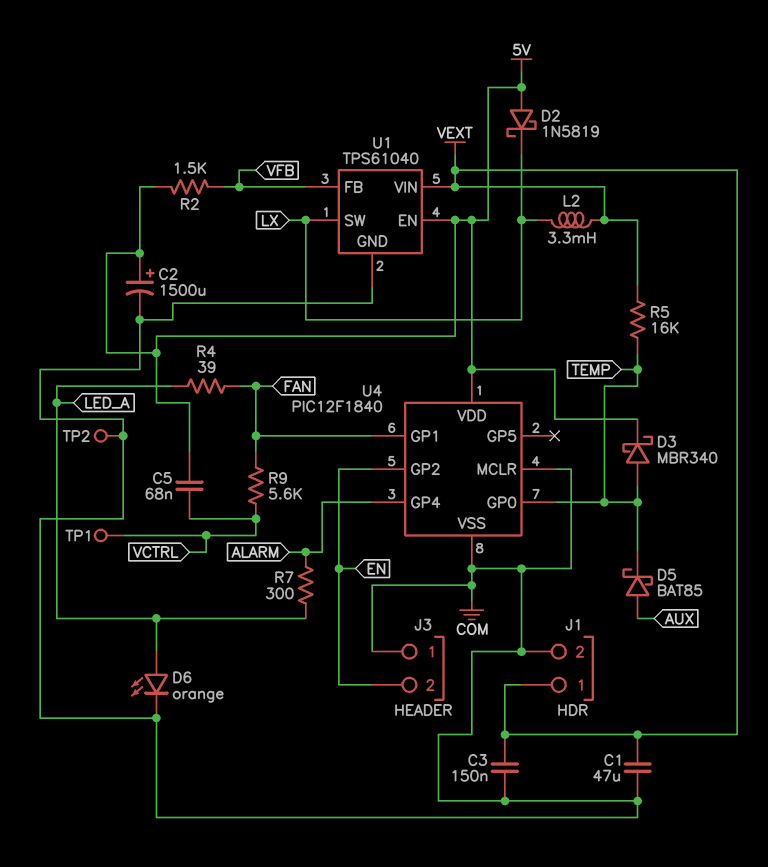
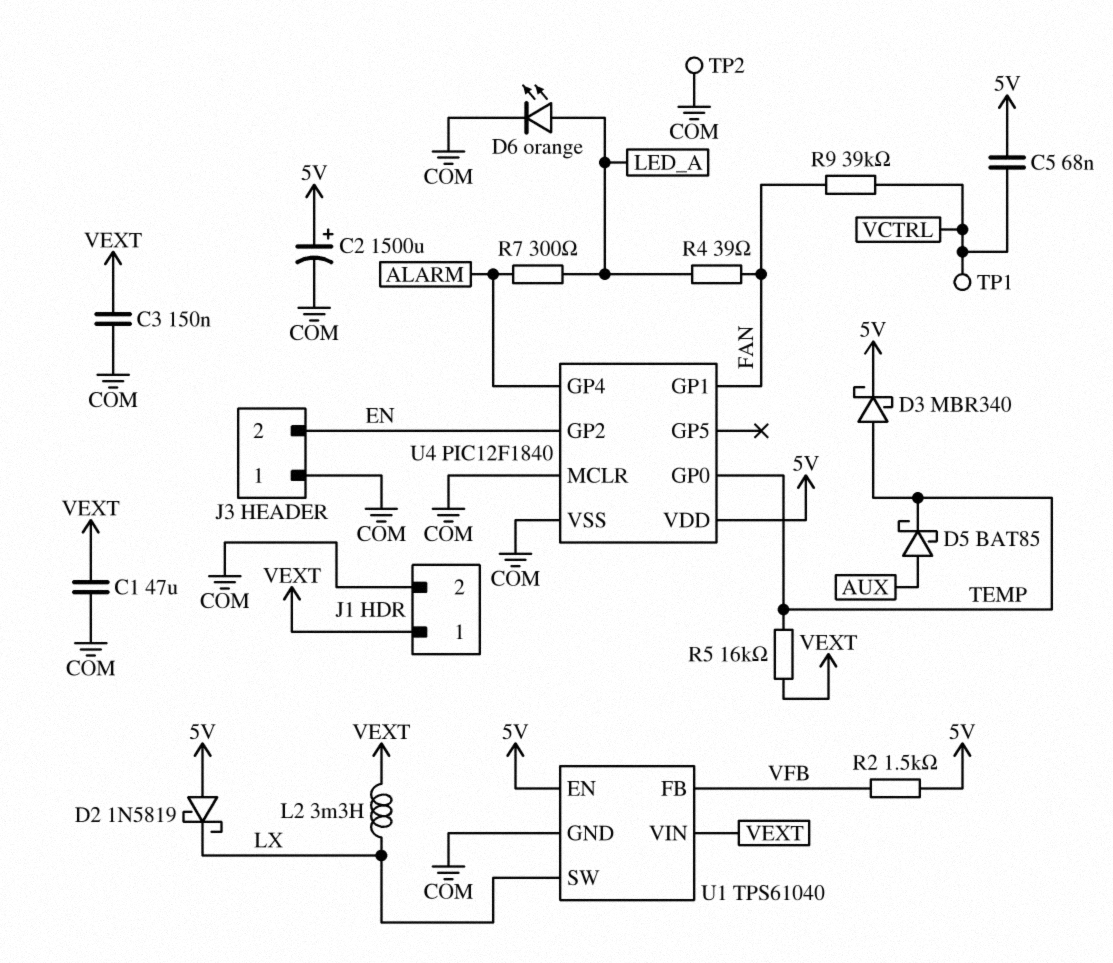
R9: 5.6k (FAN, VCTRL) -> 39k (FAN, VCTRL)

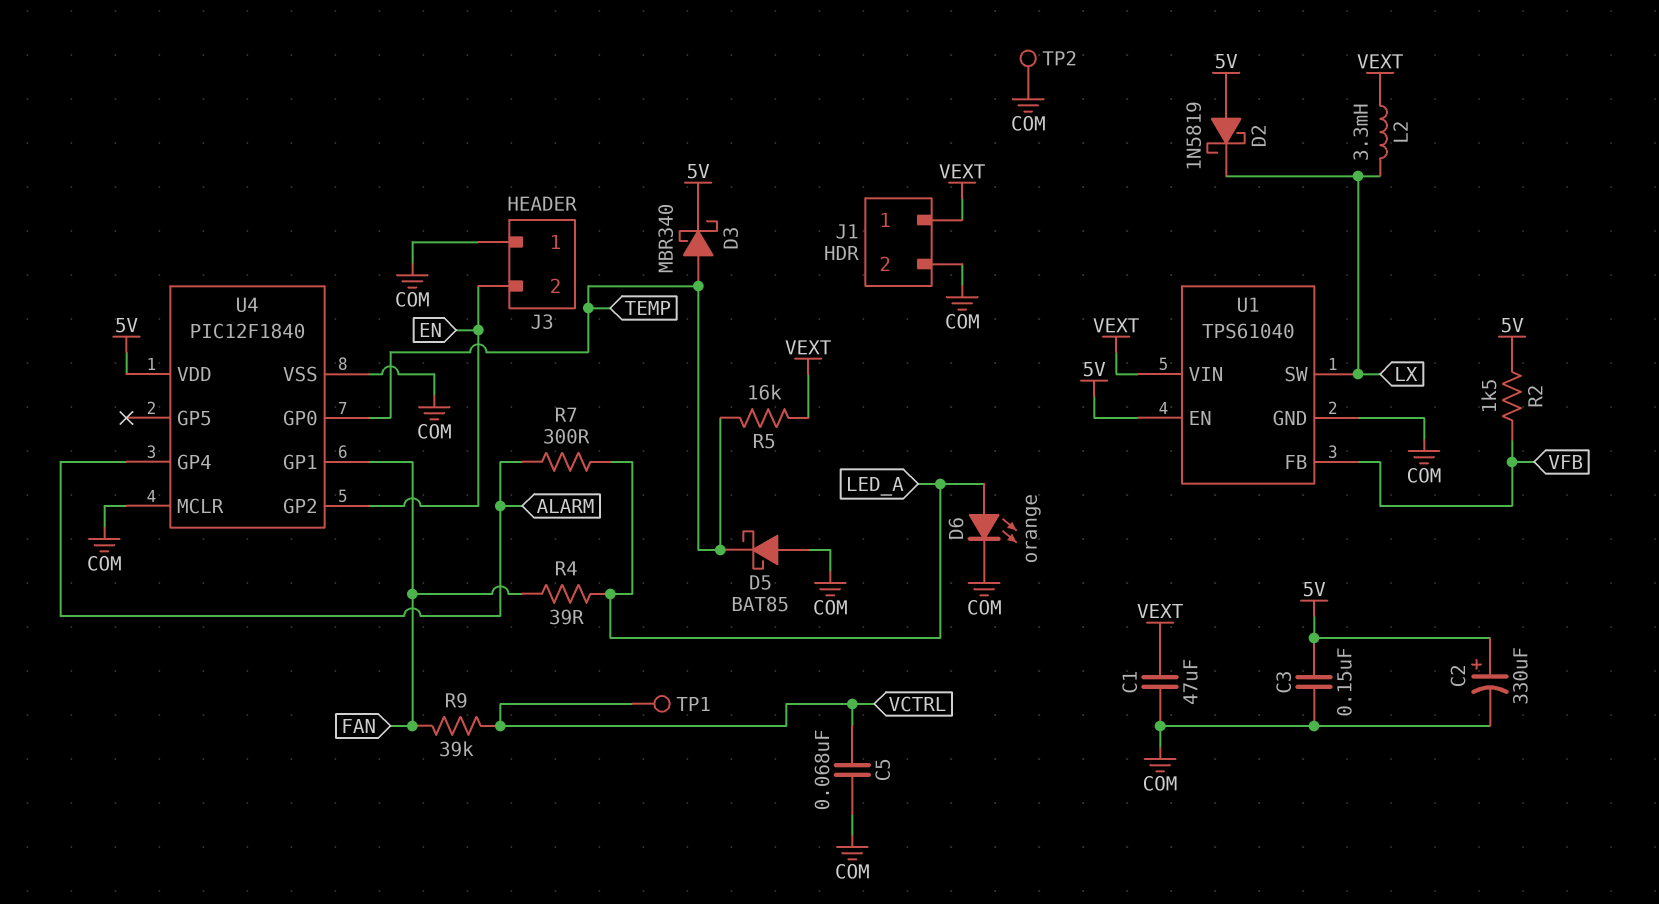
C2: 1500uF (plus 5V, minus COM) -> 330uF (plus 5V, minus COM)
C3: 150nF (COM, VEXT) -> 150nF (5V, COM)
C5: 68nF (5V, VCTRL) -> 68nF (COM, VCTRL)
D5: schottky BAT85 (A AUX, K TEMP) -> schottky BAT85 (A COM, K TEMP)

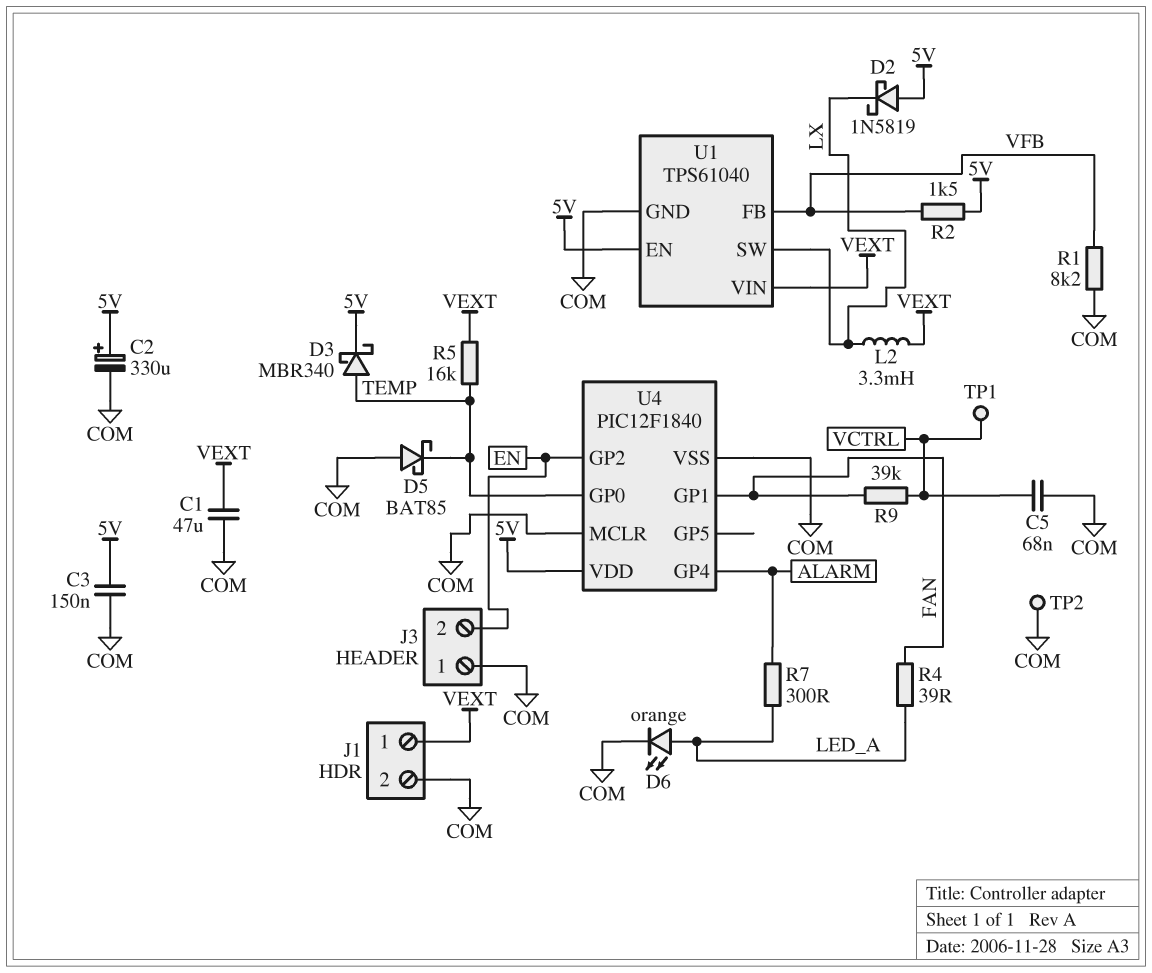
R1: none -> 8.2k (COM, VFB)

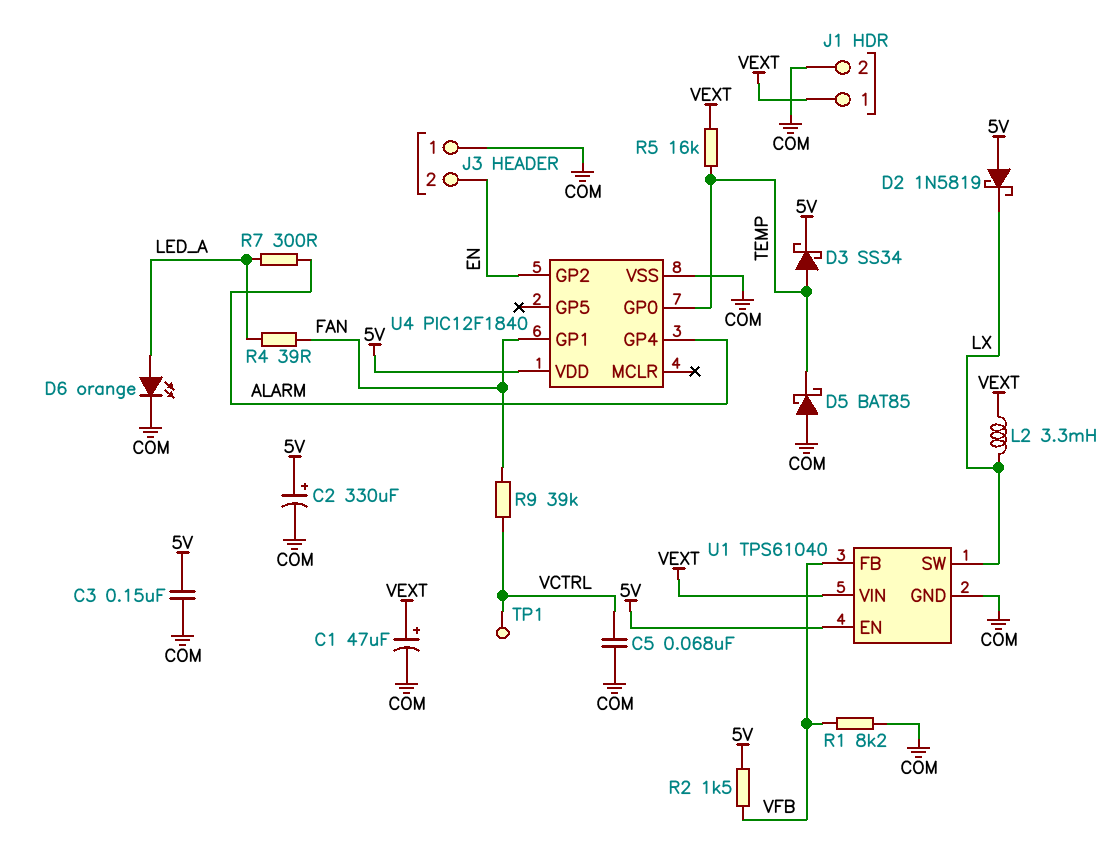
C1: 47uF (COM, VEXT) -> 47uF (plus VEXT, minus COM)
D3: schottky MBR340 (A TEMP, K 5V) -> schottky SS34 (A TEMP, K 5V)
TP2: test point (COM) -> none
U4 pin MCLR: COM -> none

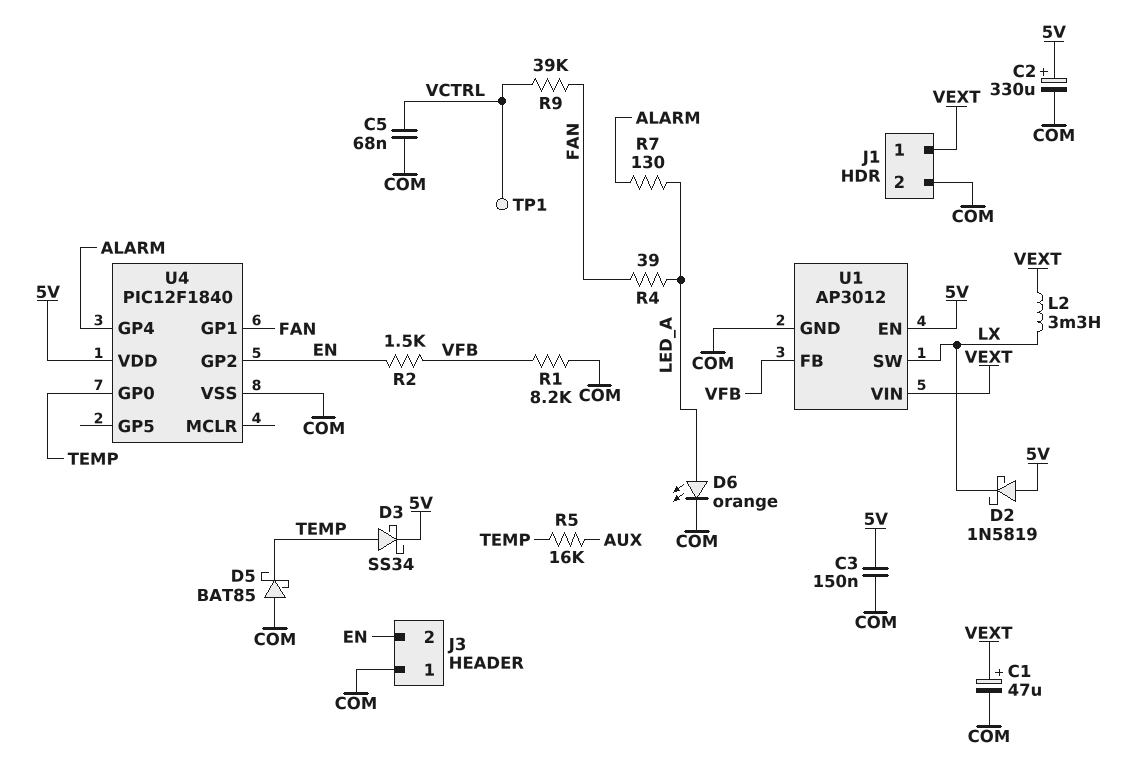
R2: 1.5k (5V, VFB) -> 1.5k (EN, VFB)
R5: 16k (TEMP, VEXT) -> 16k (AUX, TEMP)
R7: 300 (ALARM, LED_A) -> 130 (ALARM, LED_A)
U1: TPS61040 -> AP3012

